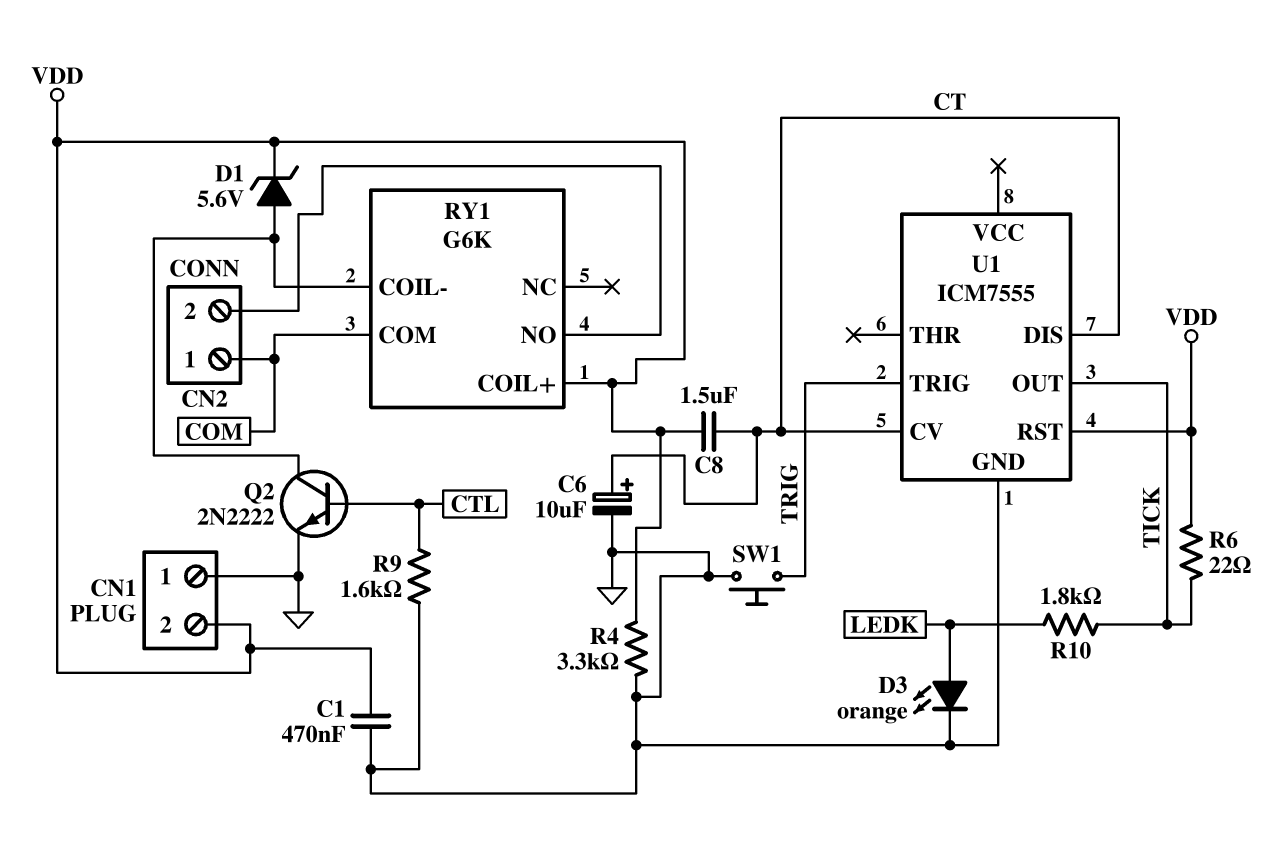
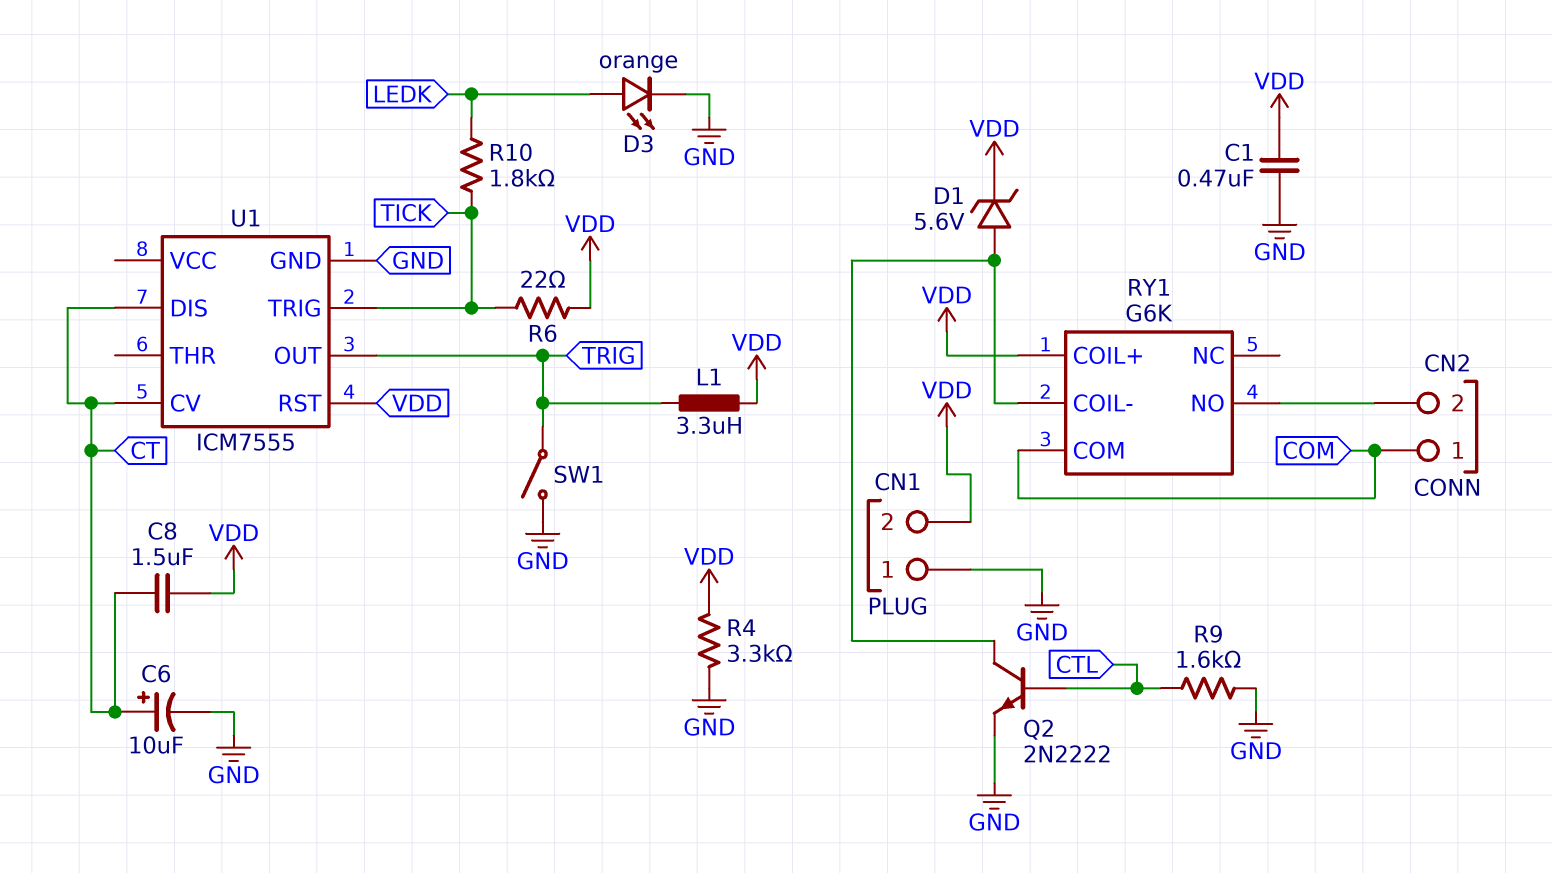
L1: none -> 3.3uH (TRIG, VDD)
SW1: button (GND, TRIG) -> switch (GND, TRIG)
U1 pin OUT: TICK -> TRIG
U1 pin TRIG: TRIG -> TICK

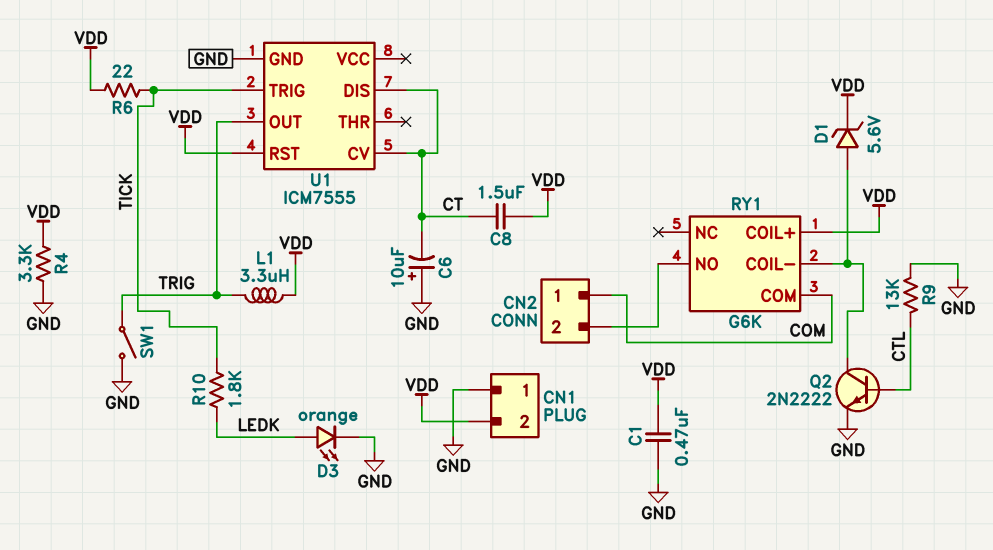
C6: 10uF (plus CT, minus GND) -> 10uF (plus GND, minus CT)
R9: 1.6k (CTL, GND) -> 13k (CTL, GND)

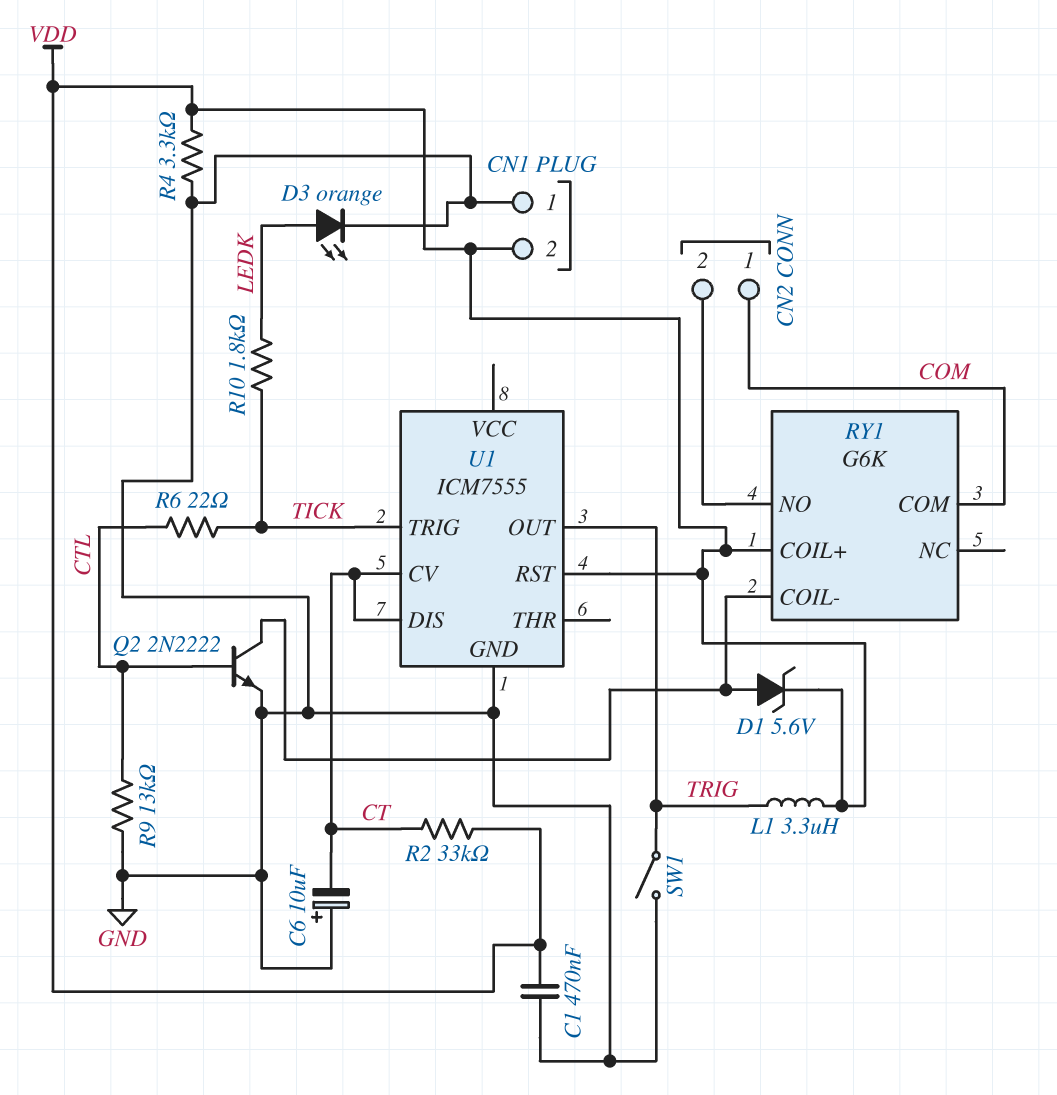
C8: 1.5uF (CT, VDD) -> none
R2: none -> 33k (CT, VDD)
R6: 22 (TICK, VDD) -> 22 (CTL, TICK)

